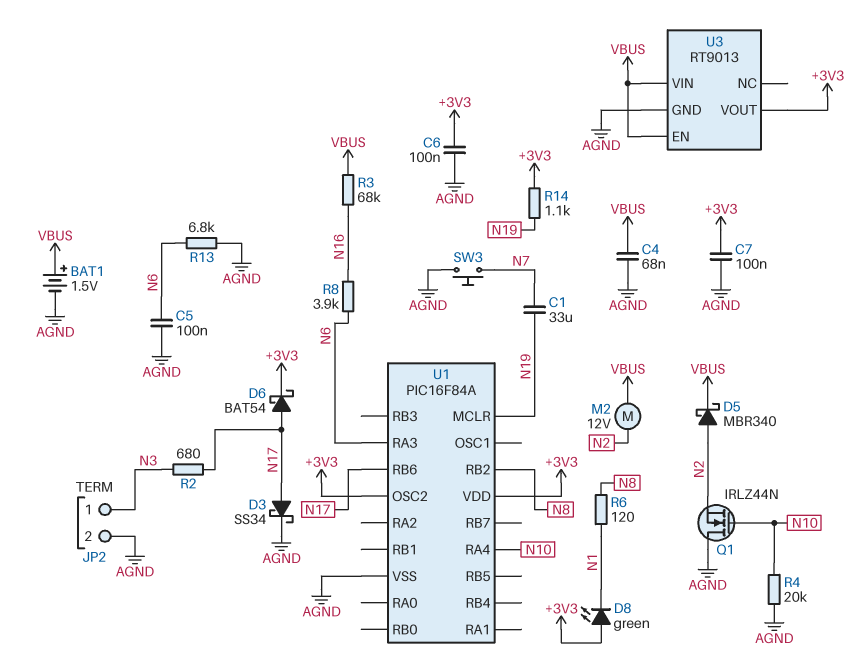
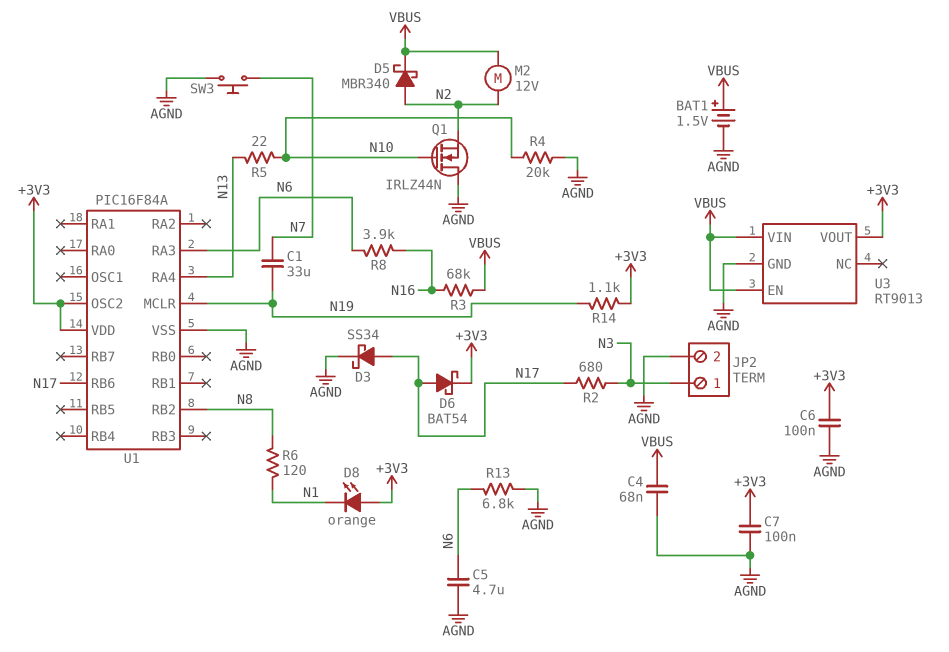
C5: 100nF (AGND, N6) -> 4.7uF (AGND, N6)
D8: LED green (A +3V3, K N1) -> LED orange (A +3V3, K N1)
R5: none -> 22 (N10, N13)
U1 pin RA4: N10 -> N13

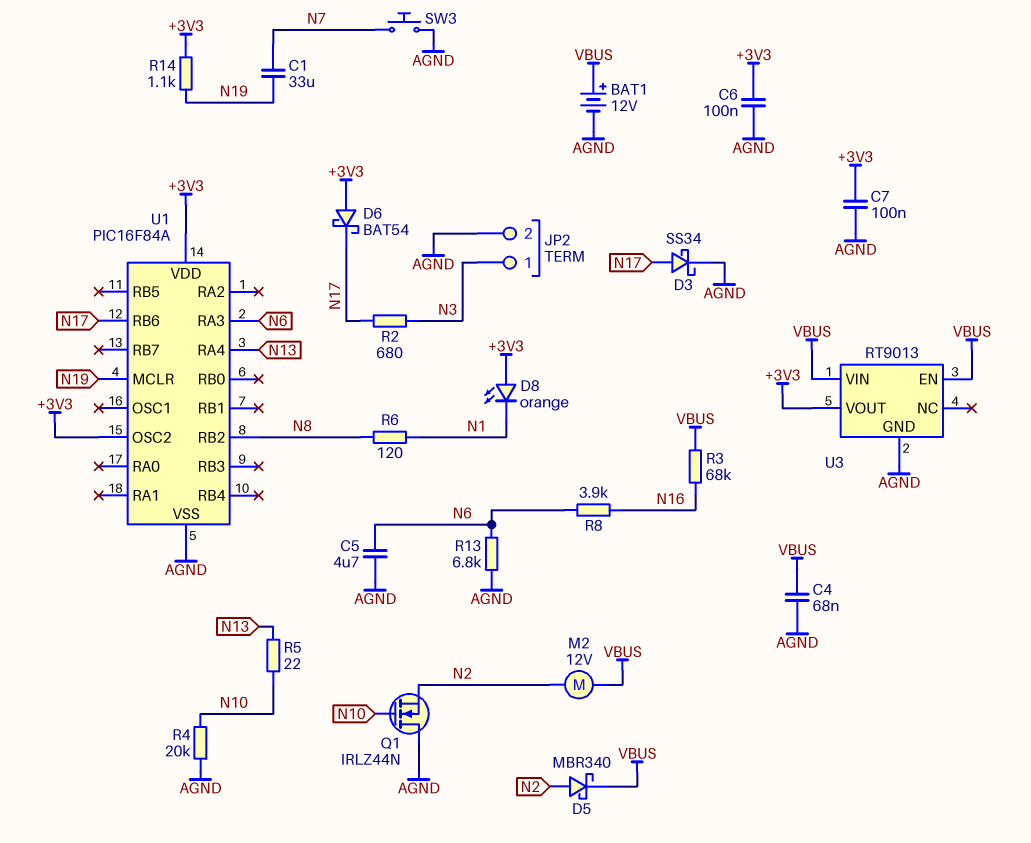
BAT1: 1.5V (plus VBUS, minus AGND) -> 12V (plus VBUS, minus AGND)
D6: schottky BAT54 (A N17, K +3V3) -> schottky BAT54 (A +3V3, K N17)

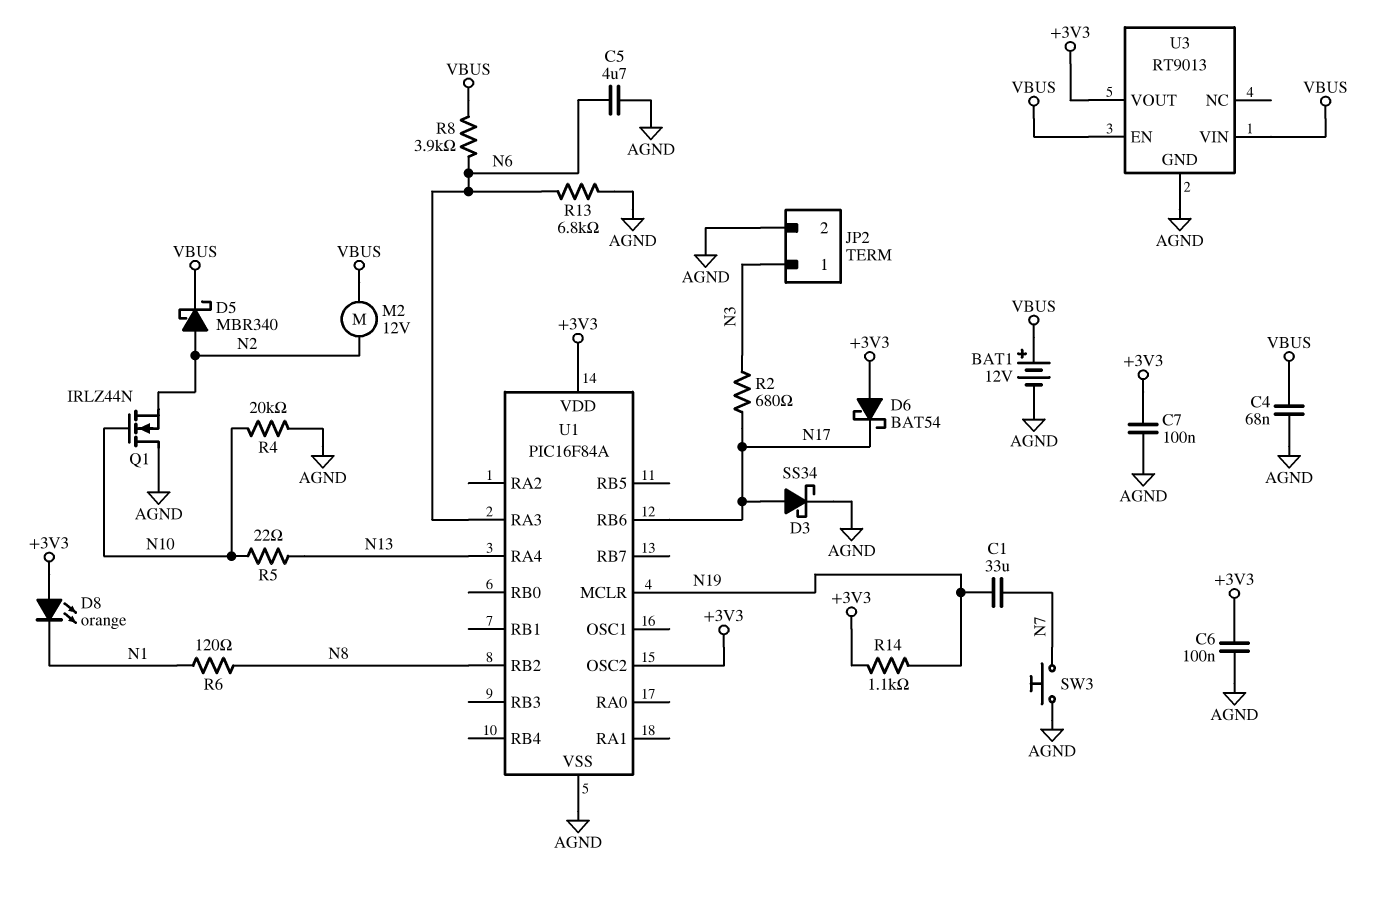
R3: 68k (N16, VBUS) -> none
R8: 3.9k (N6, N16) -> 3.9k (N6, VBUS)

